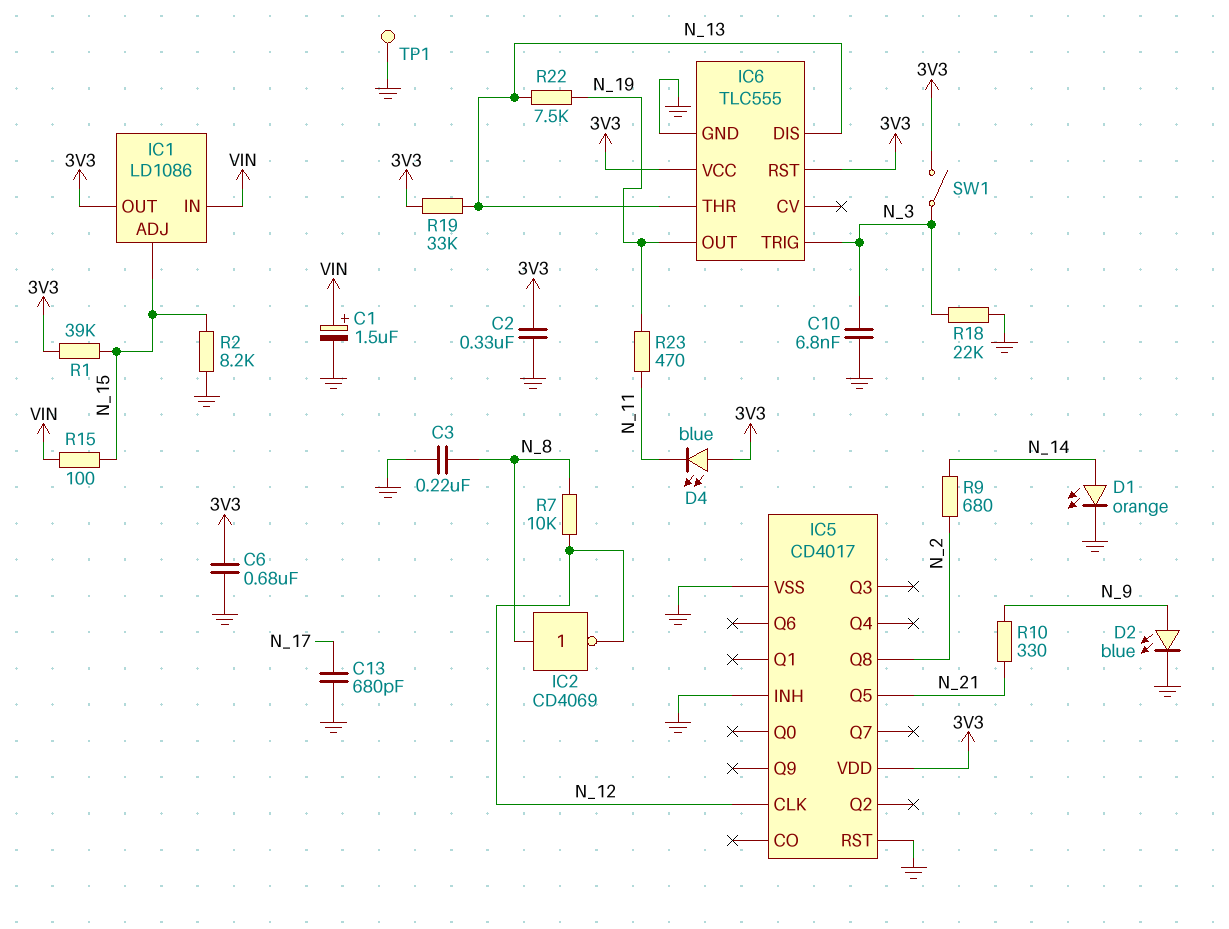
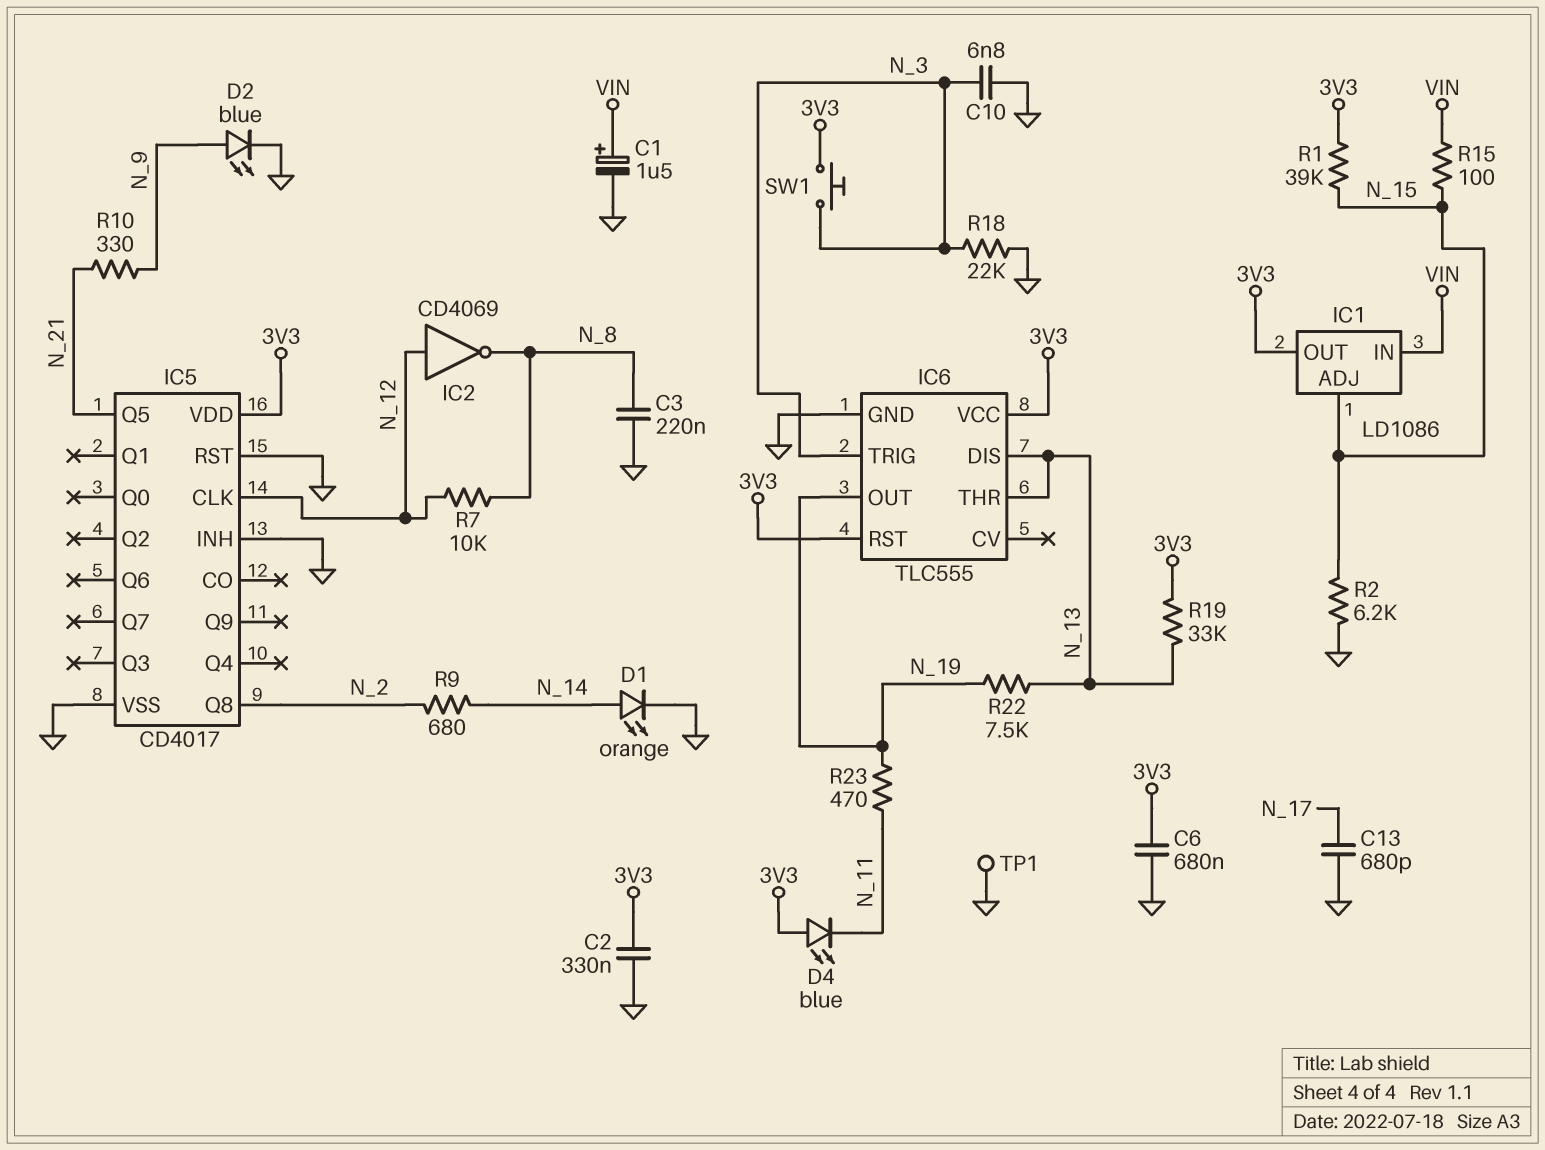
IC2: NOT CD4069 (in N_8, out N_12) -> NOT CD4069 (in N_12, out N_8)
R2: 8.2k (GND, N_15) -> 6.2k (GND, N_15)
SW1: switch (3V3, N_3) -> button (3V3, N_3)

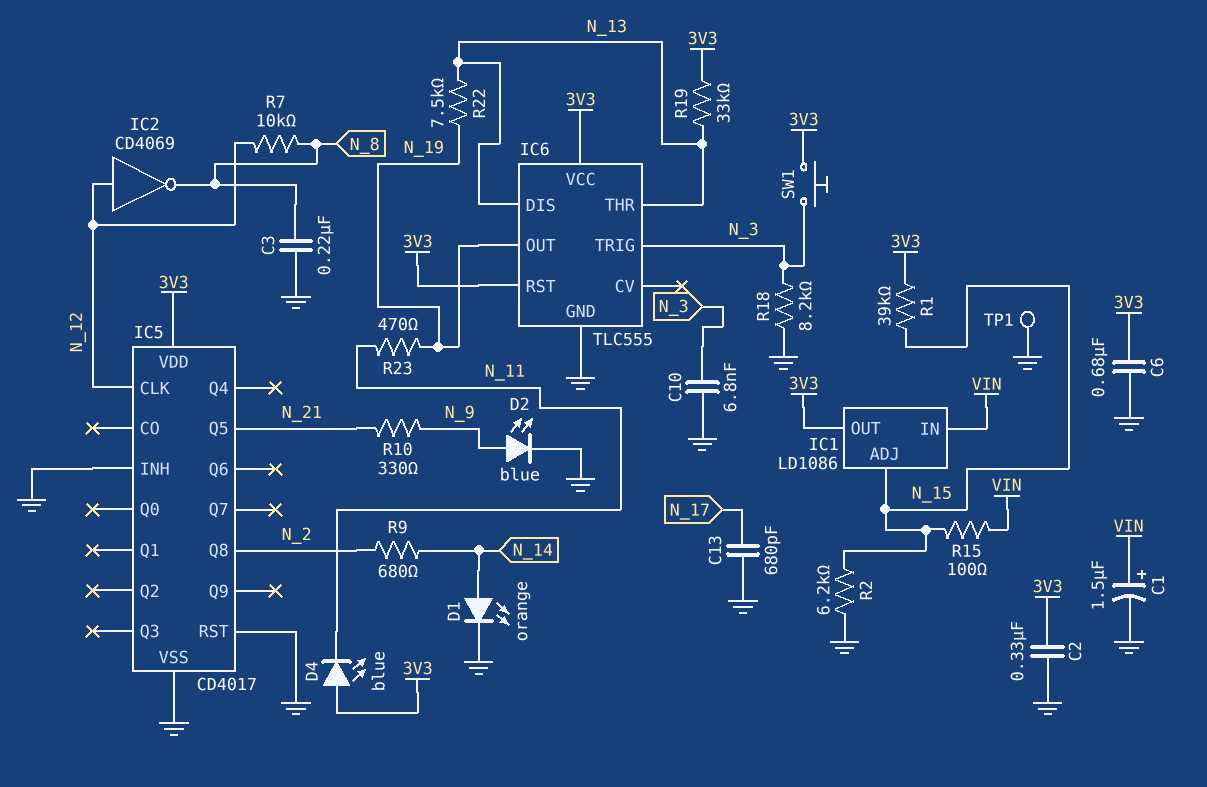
R18: 22k (GND, N_3) -> 8.2k (GND, N_3)

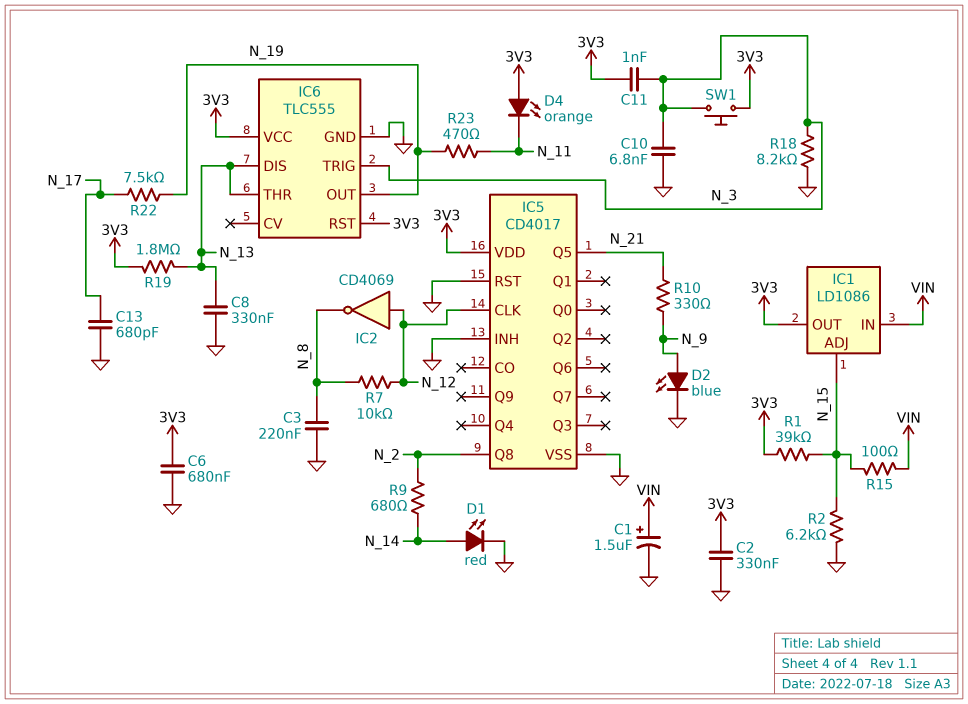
C8: none -> 330nF (GND, N_13)
C11: none -> 1nF (3V3, N_3)
D1: LED orange (A N_14, K GND) -> LED red (A N_14, K GND)
D4: LED blue (A 3V3, K N_11) -> LED orange (A 3V3, K N_11)
R19: 33k (3V3, N_13) -> 1.8M (3V3, N_13)
R22: 7.5k (N_13, N_19) -> 7.5k (N_17, N_19)
TP1: test point (GND) -> none

